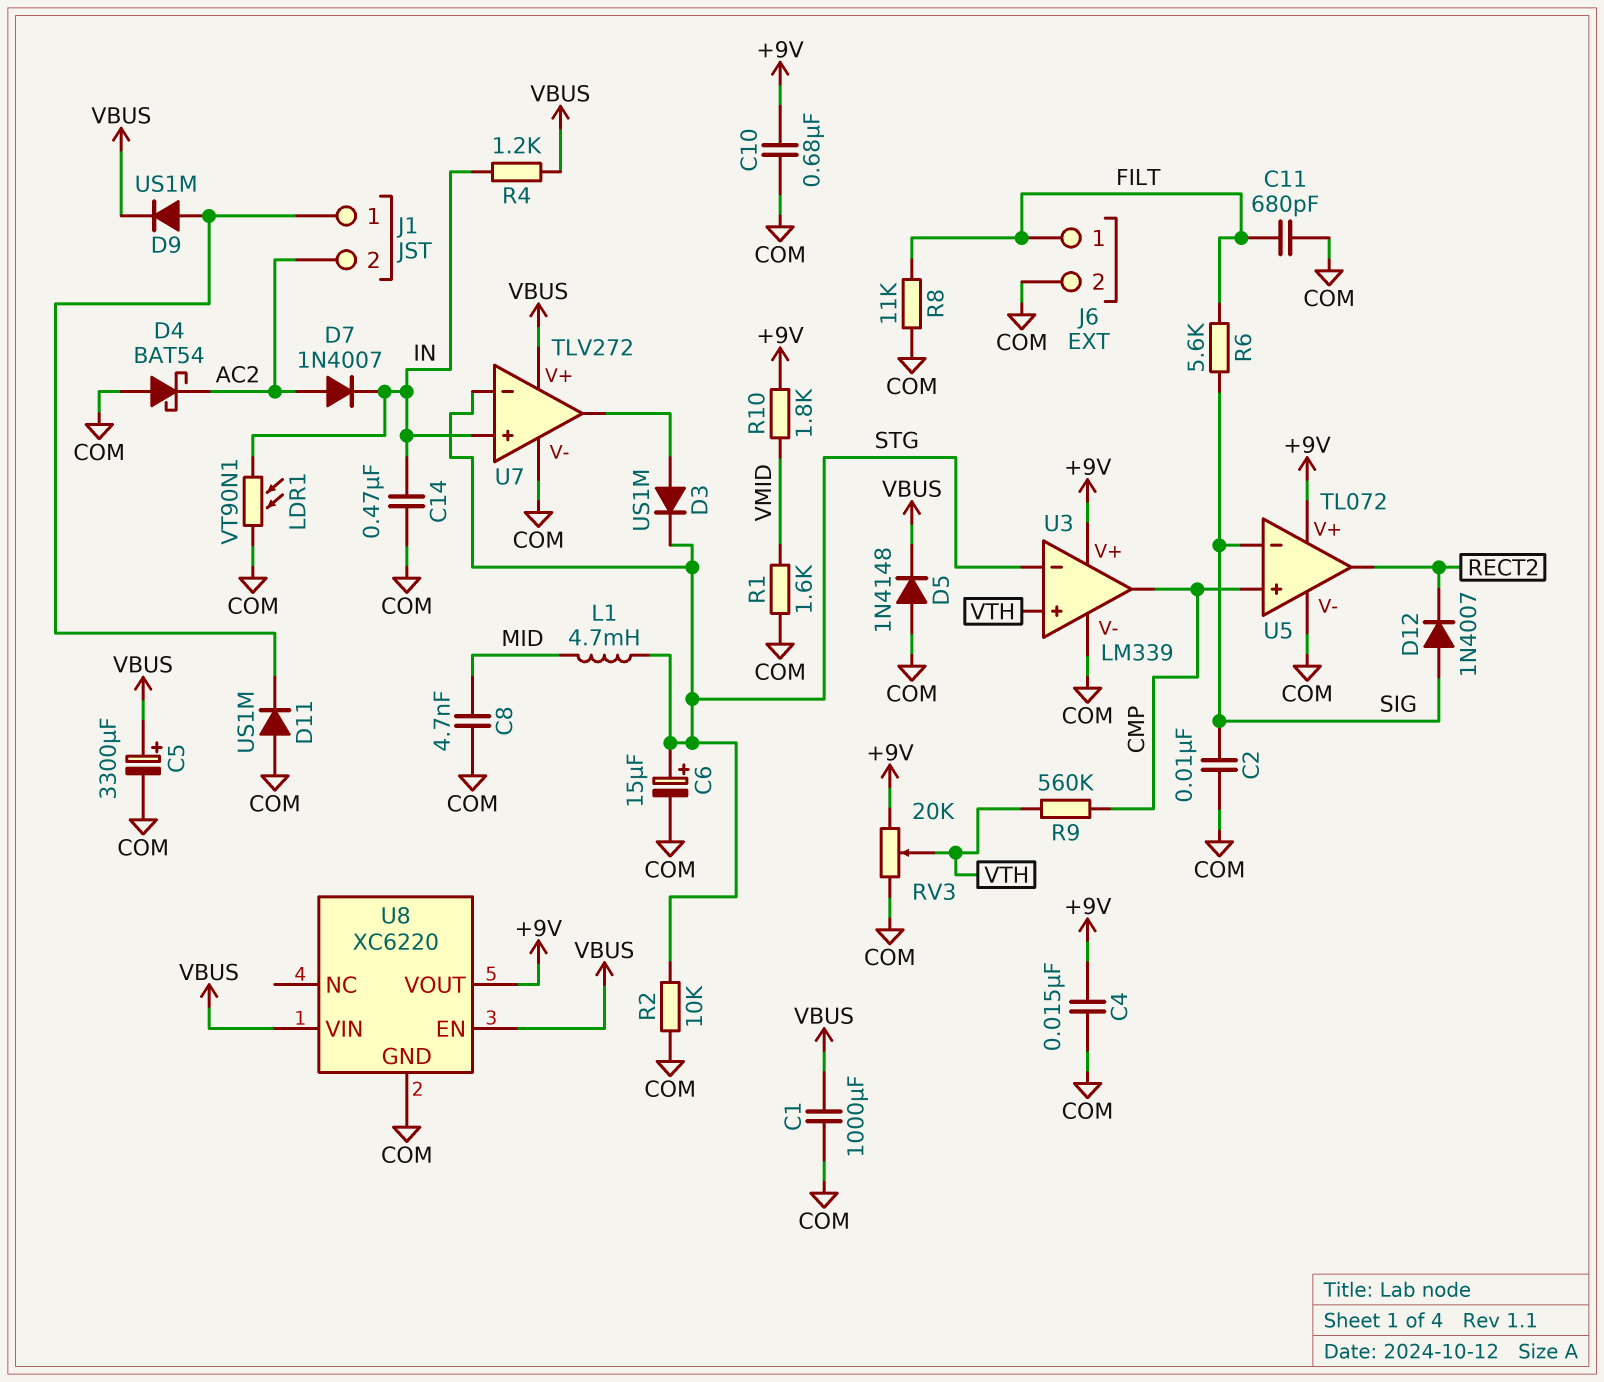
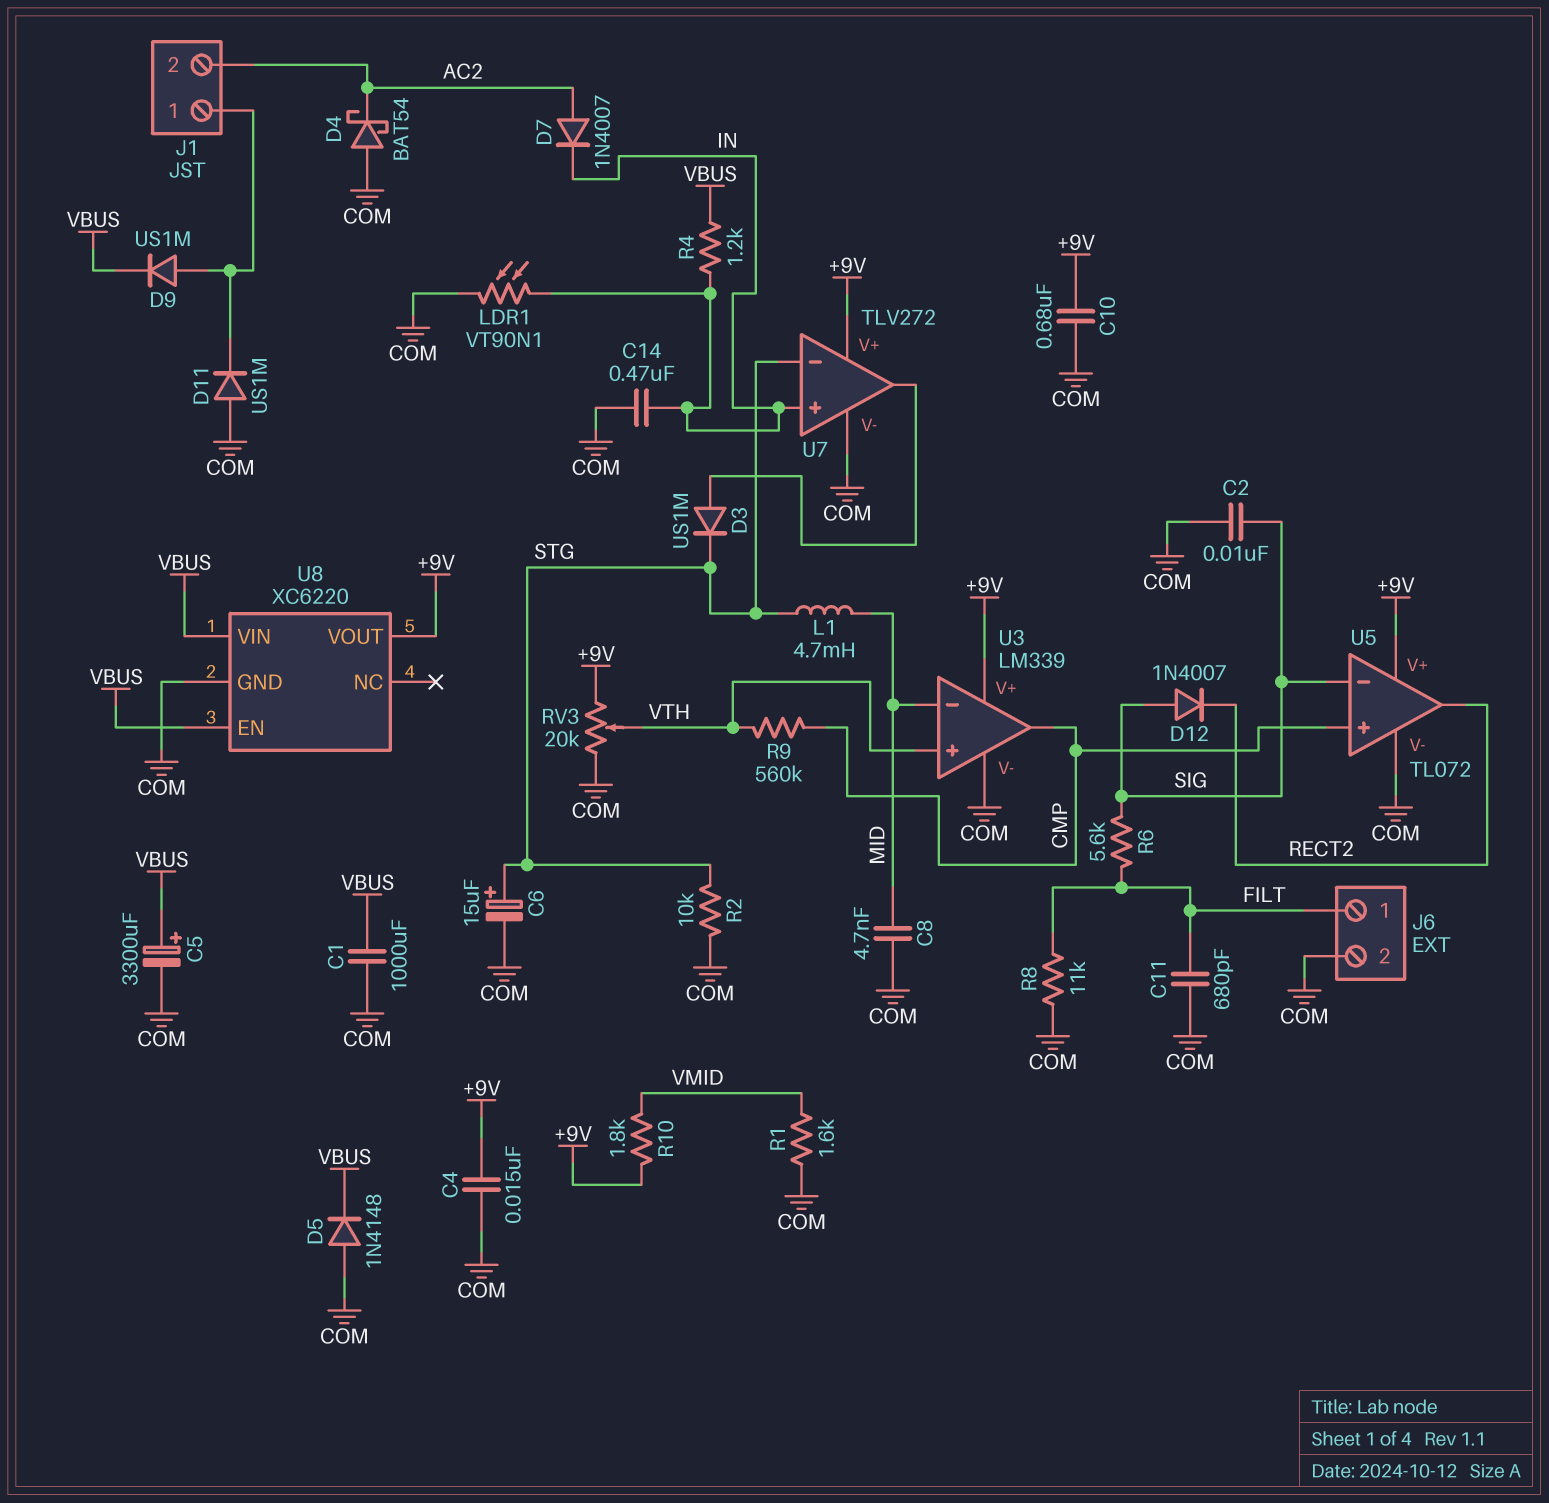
U3 pin in-: STG -> MID
U7 pin V+: VBUS -> +9V

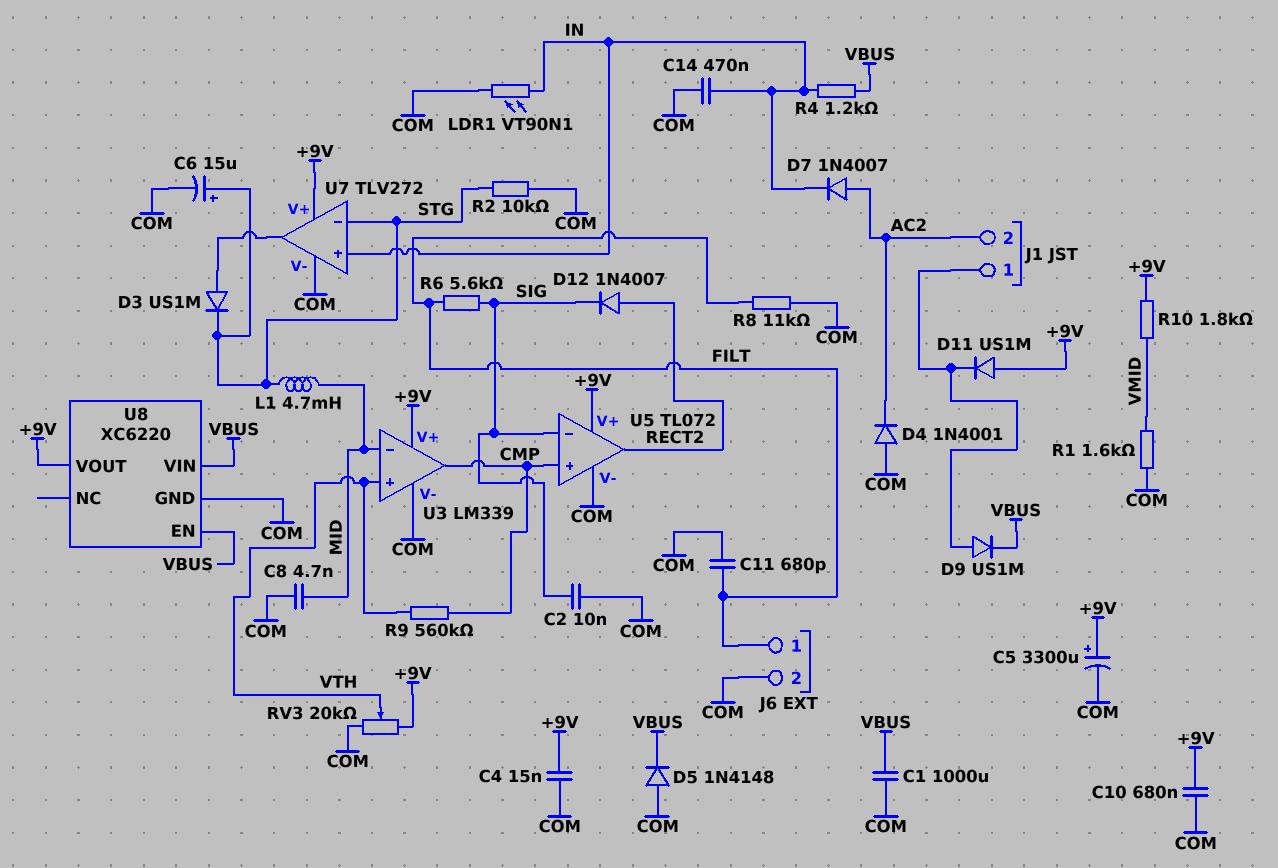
C5: 3300uF (plus VBUS, minus COM) -> 3300uF (plus +9V, minus COM)
D4: schottky BAT54 (A COM, K AC2) -> diode 1N4001 (A COM, K AC2)
D11: diode US1M (A COM, K J1/1) -> diode US1M (A +9V, K J1/1)
D12: diode 1N4007 (A SIG, K RECT2) -> diode 1N4007 (A RECT2, K SIG)

